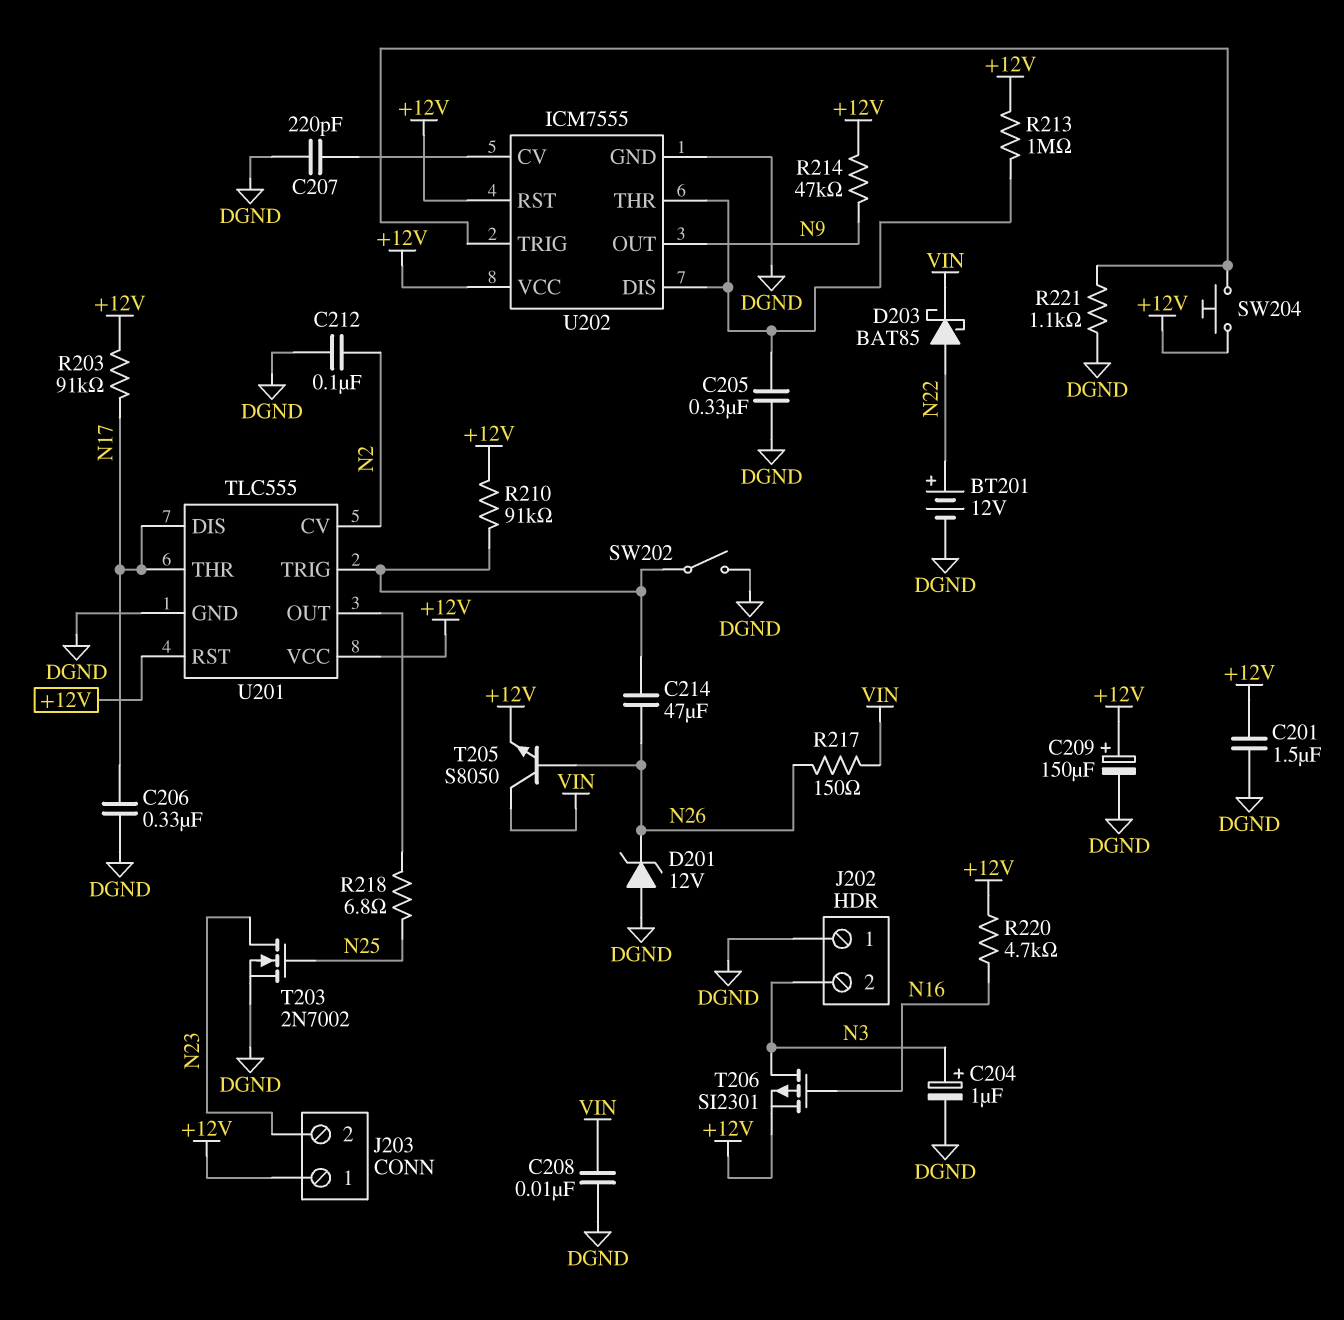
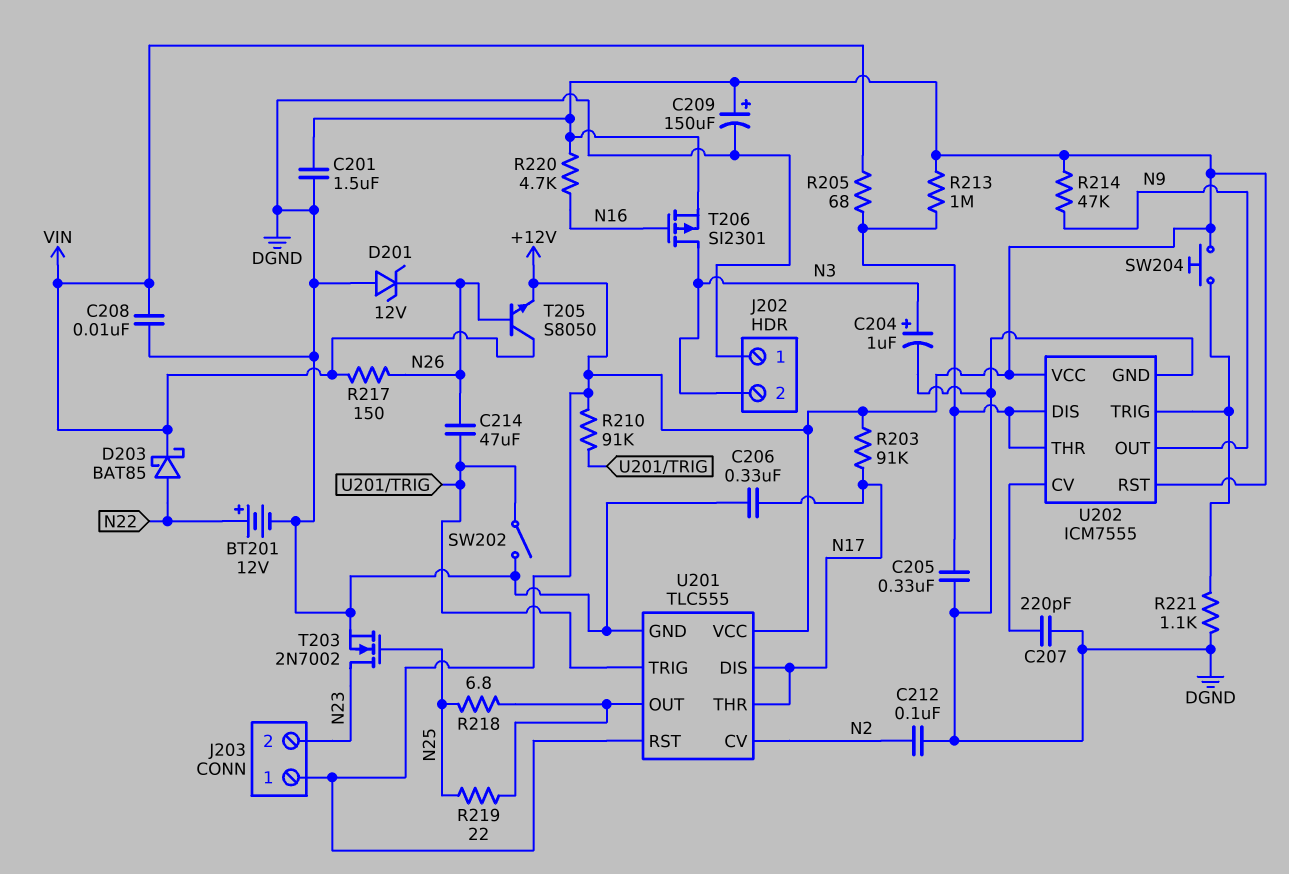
R205: none -> 68 (U202/DIS, VIN)
R219: none -> 22 (N25, U201/OUT)

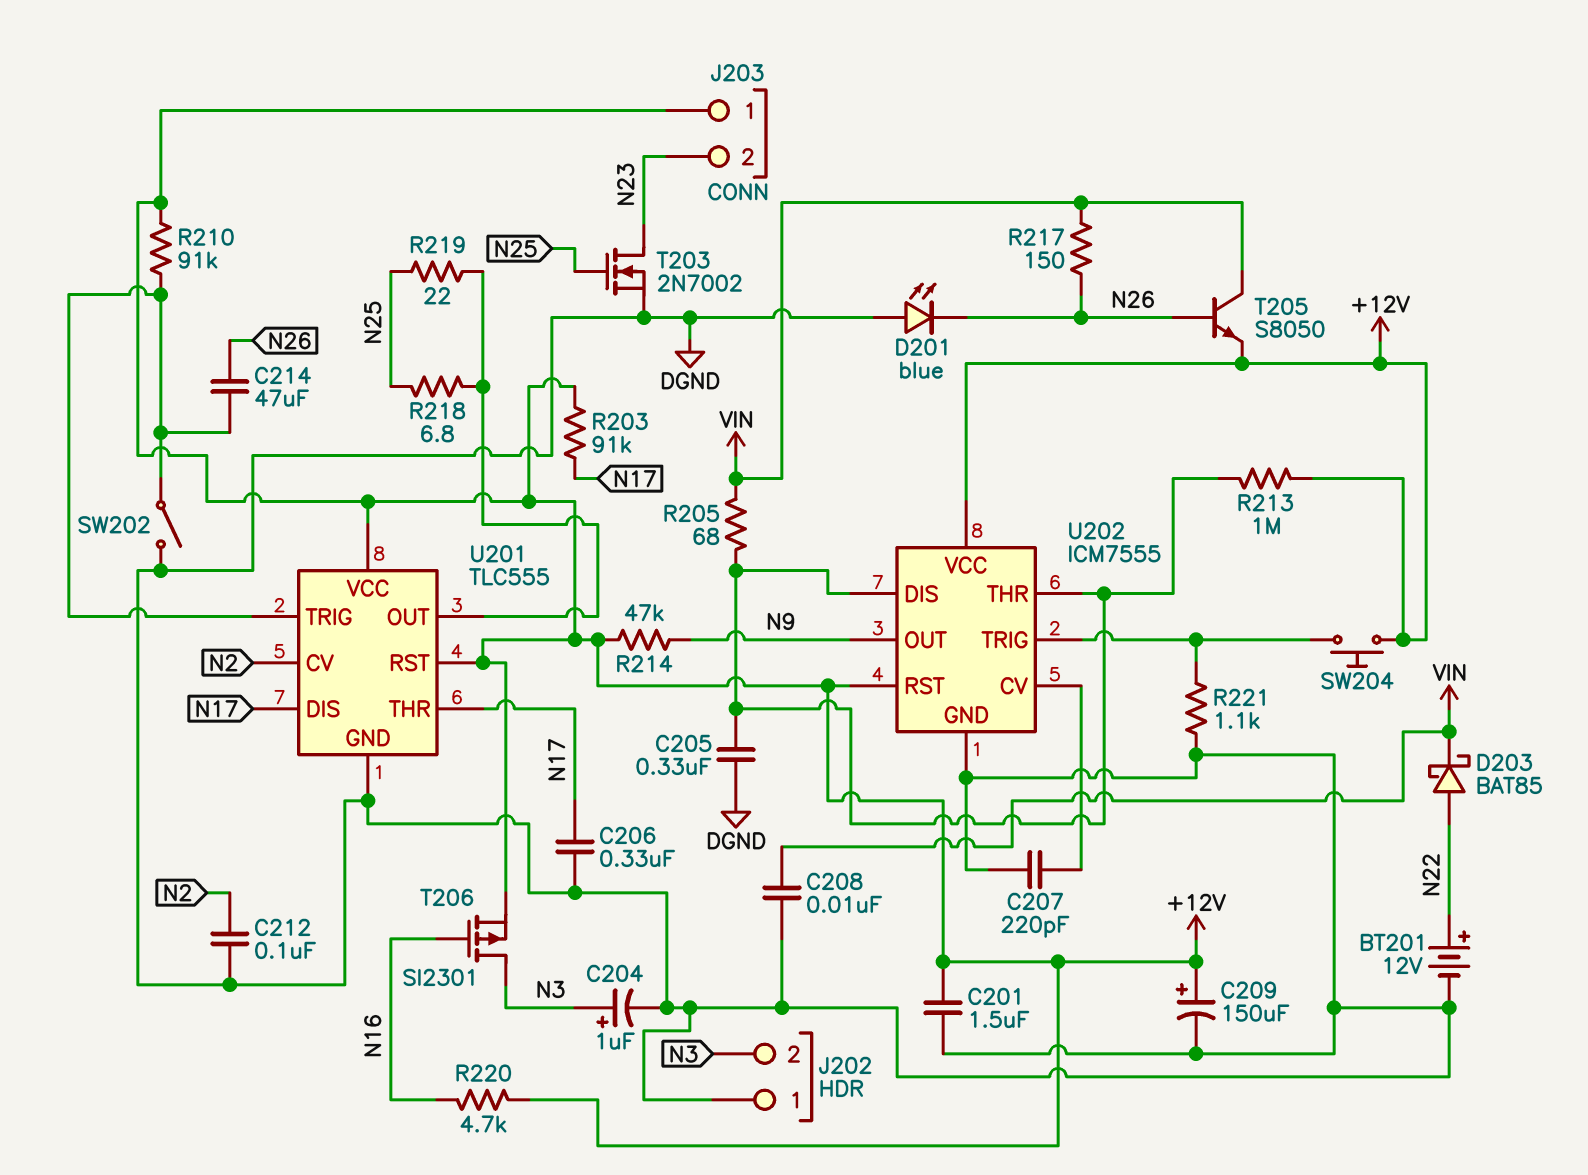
D201: zener 12V (A DGND, K N26) -> LED blue (A DGND, K N26)

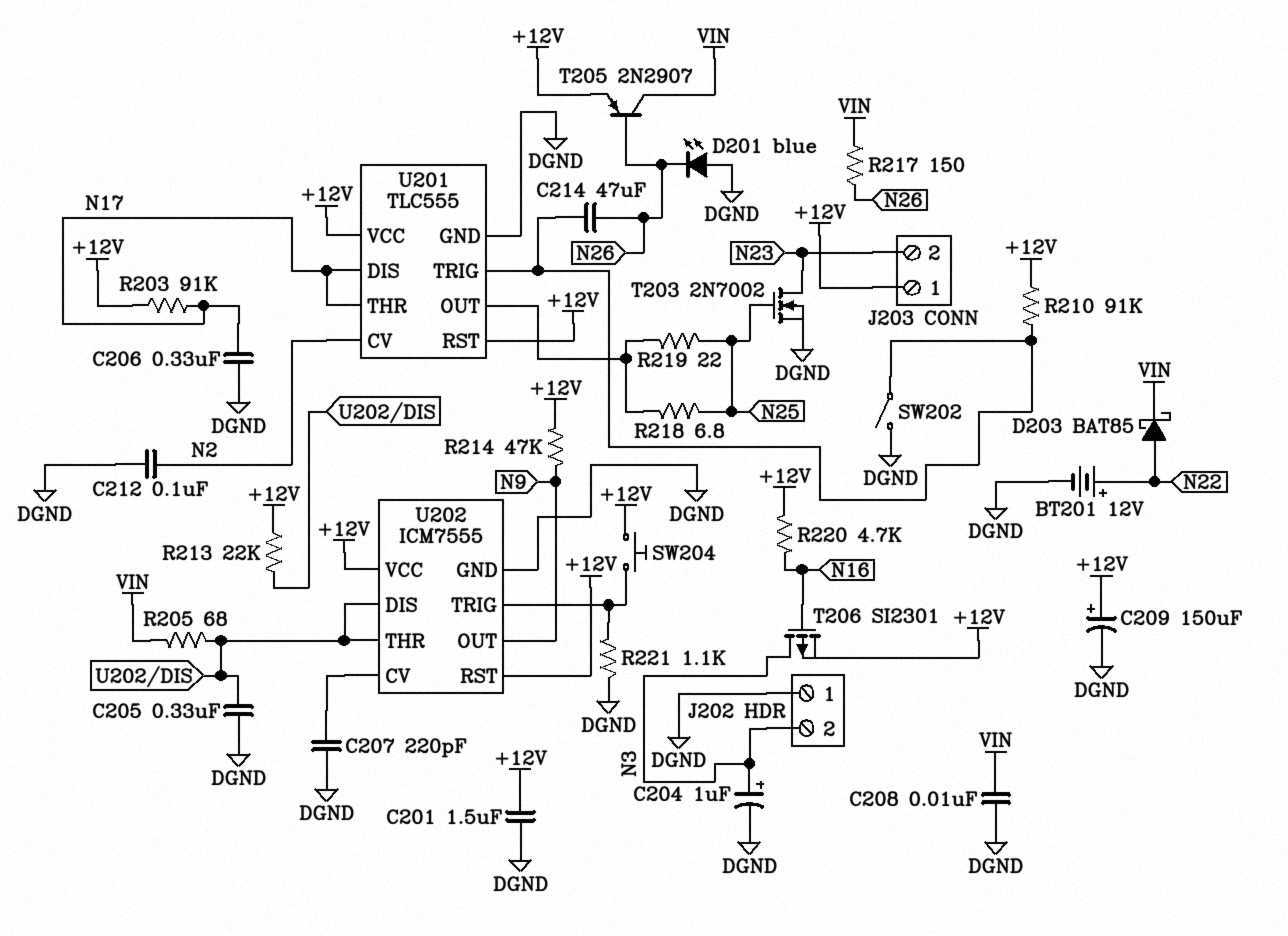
R213: 1M (+12V, U202/DIS) -> 22k (+12V, U202/DIS)
T205: NPN S8050 (B N26, C VIN, E +12V) -> PNP 2N2907 (B N26, C VIN, E +12V)

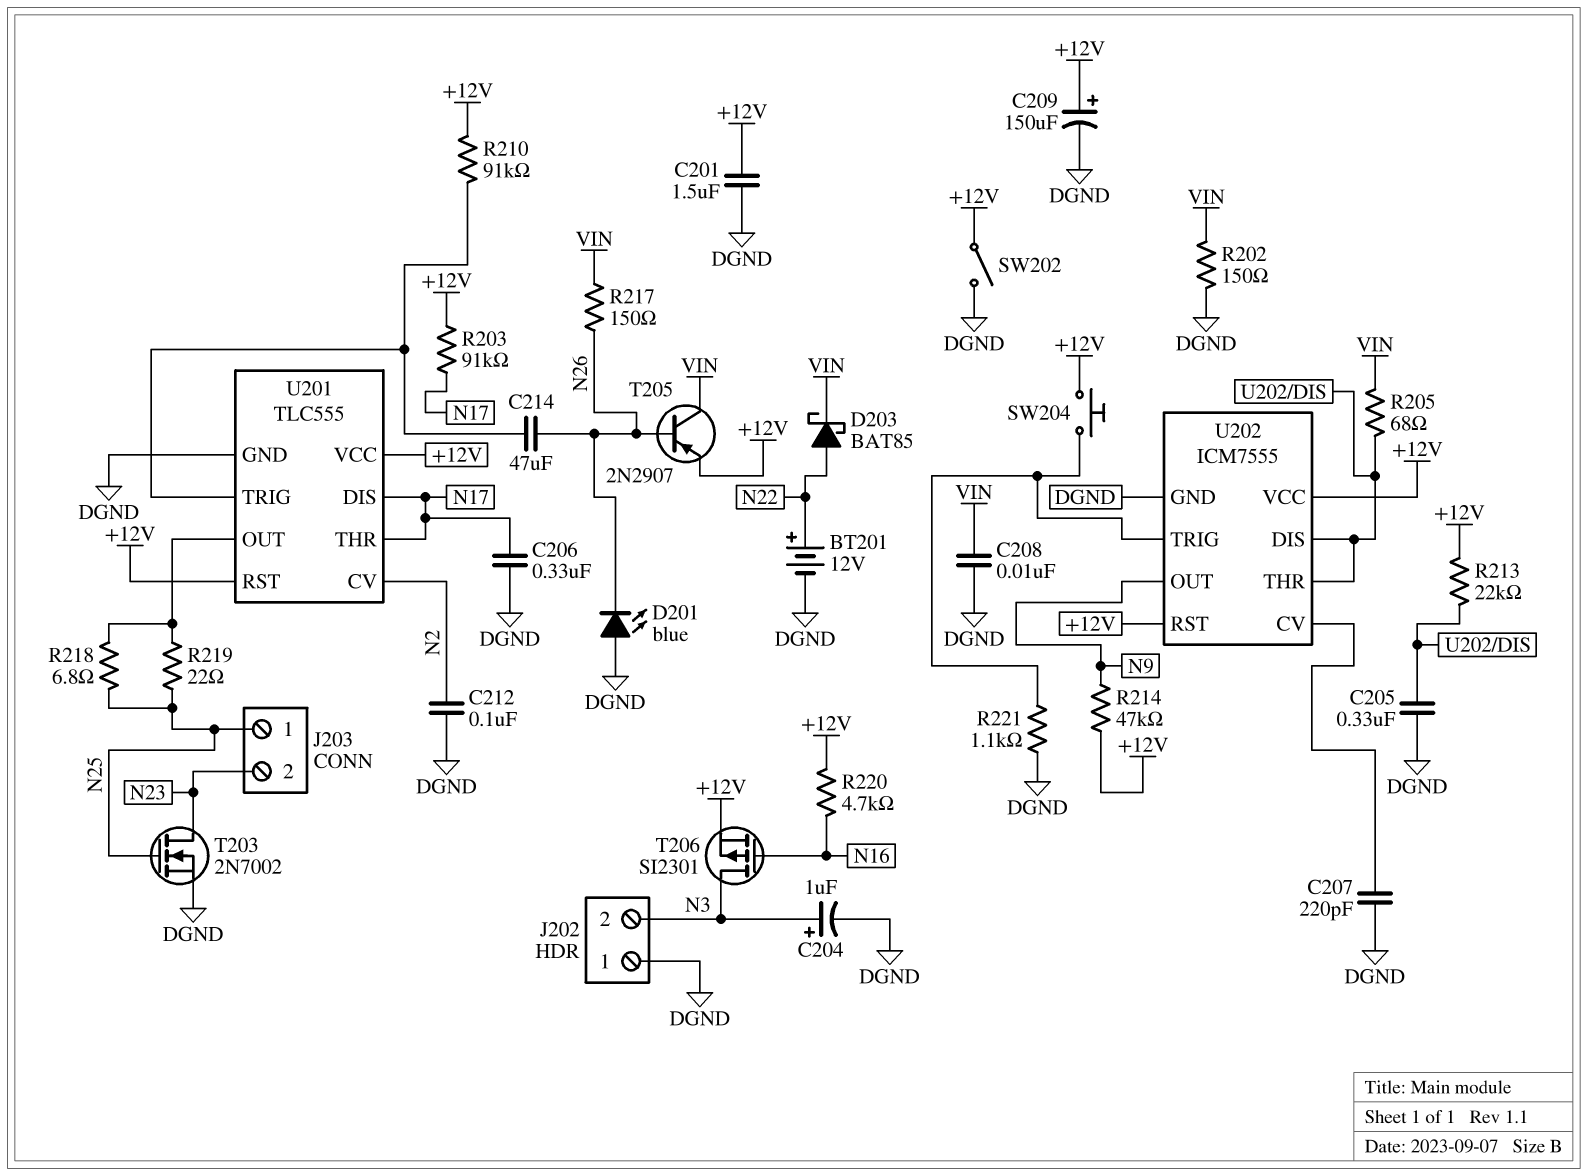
J203 pin 1: +12V -> N25
R202: none -> 150 (DGND, VIN)
SW202: switch (DGND, U201/TRIG) -> switch (+12V, DGND)

